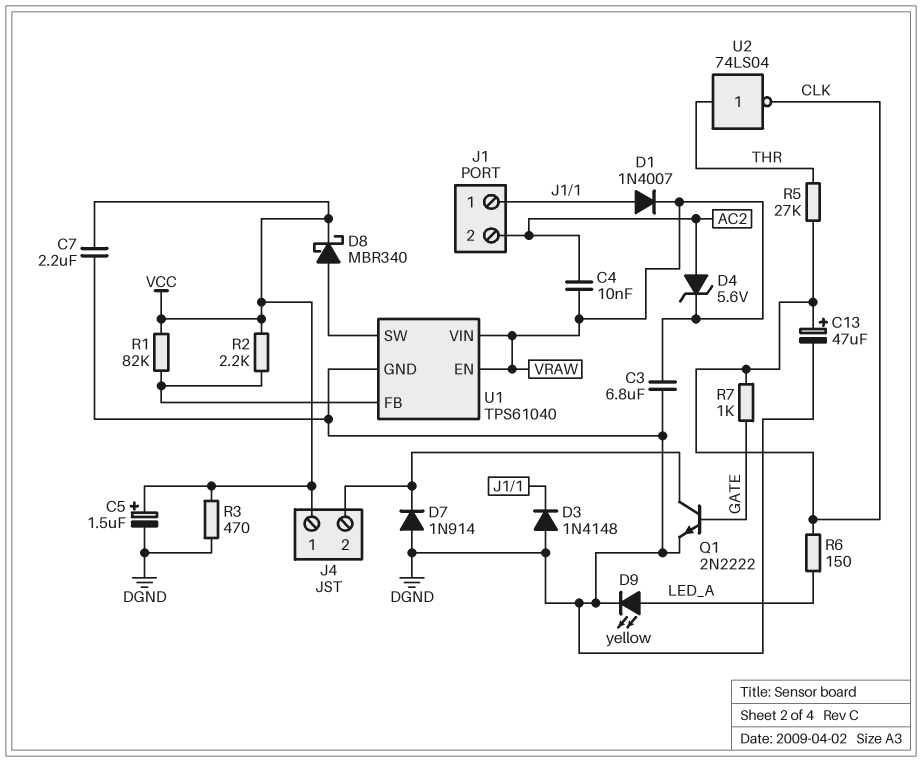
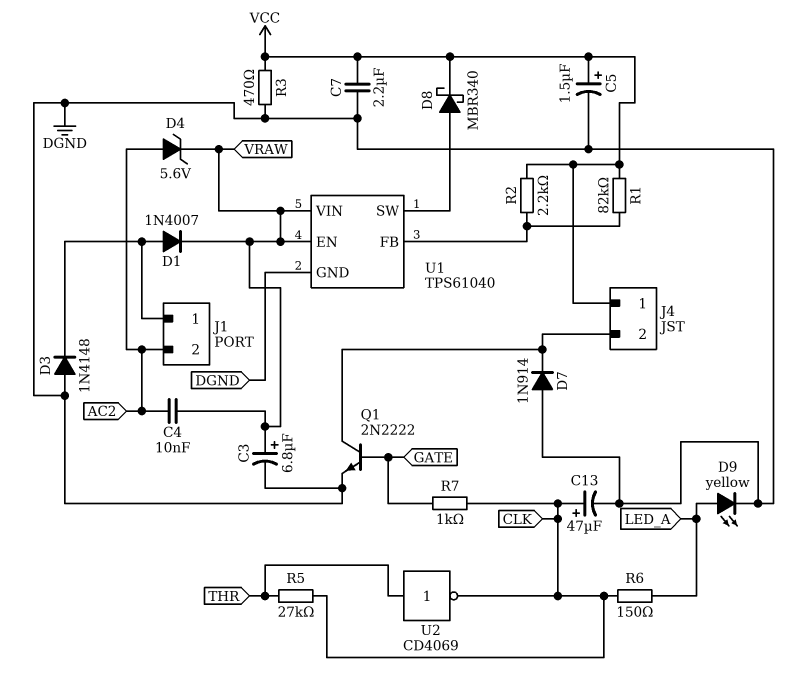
C3: 6.8uF (DGND, VRAW) -> 6.8uF (plus VRAW, minus DGND)
U2: NOT 74LS04 (in THR, out CLK) -> NOT CD4069 (in THR, out CLK)

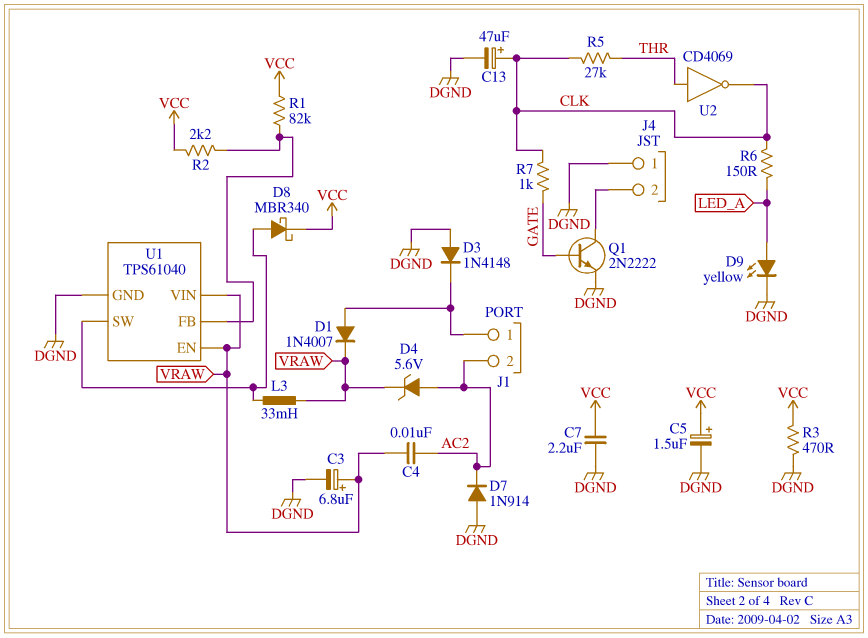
D7: diode 1N914 (A DGND, K J4/2) -> diode 1N914 (A DGND, K AC2)
J4 pin 1: VCC -> DGND
L3: none -> 33mH (U1/SW, VRAW)

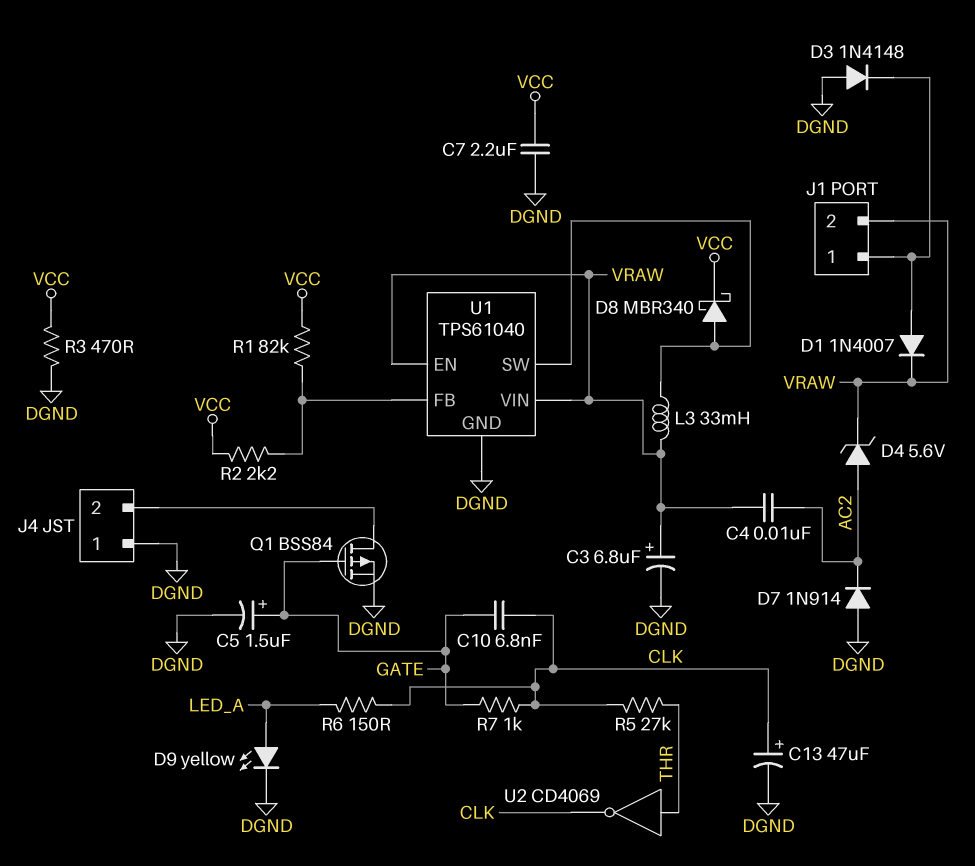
C5: 1.5uF (plus VCC, minus DGND) -> 1.5uF (plus GATE, minus DGND)
C10: none -> 6.8nF (CLK, GATE)
J1 pin 2: AC2 -> VRAW
Q1: NPN 2N2222 (B GATE, C J4/2, E DGND) -> PMOS BSS84 (G GATE, D J4/2, S DGND)

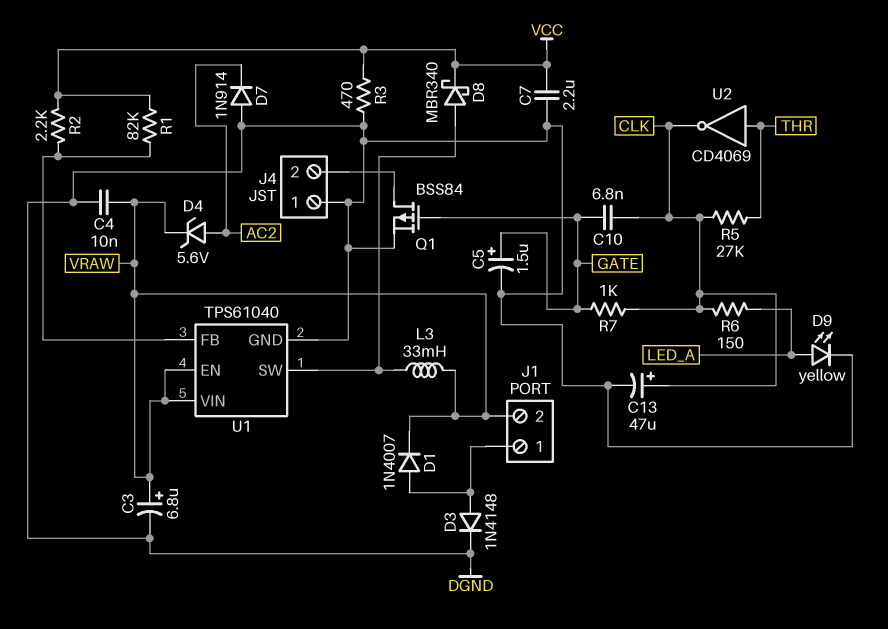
C4: 10nF (AC2, VRAW) -> 10nF (DGND, VRAW)
D3: diode 1N4148 (A DGND, K J1/1) -> diode 1N4148 (A J1/1, K DGND)

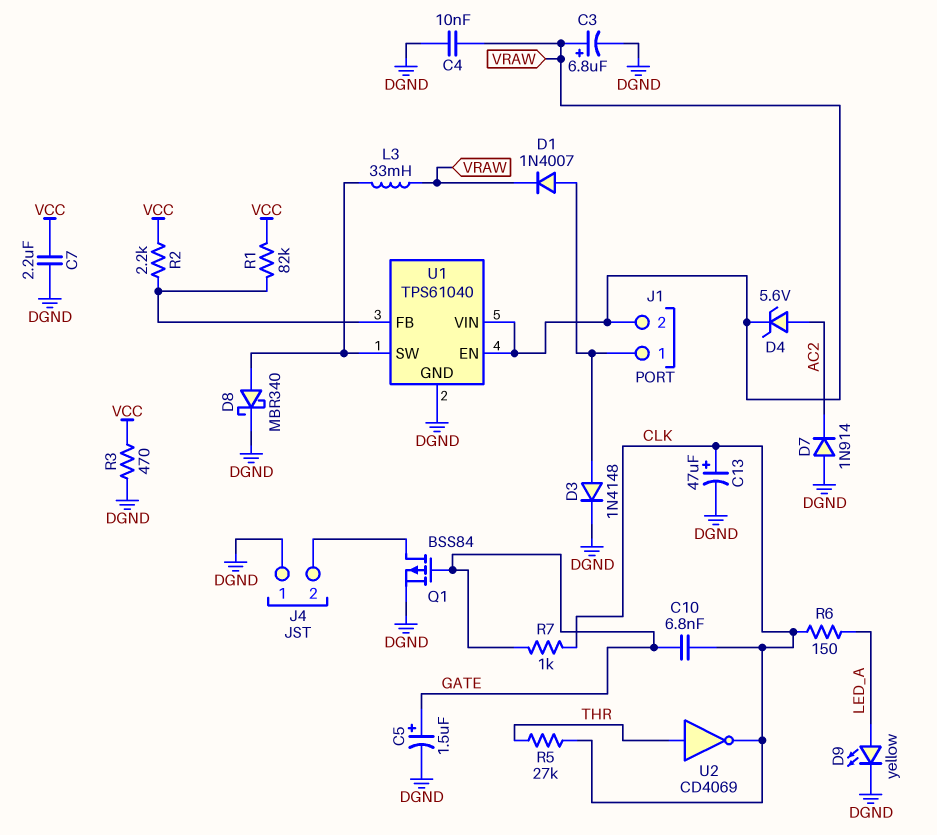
D8: schottky MBR340 (A U1/SW, K VCC) -> schottky MBR340 (A U1/SW, K DGND)

